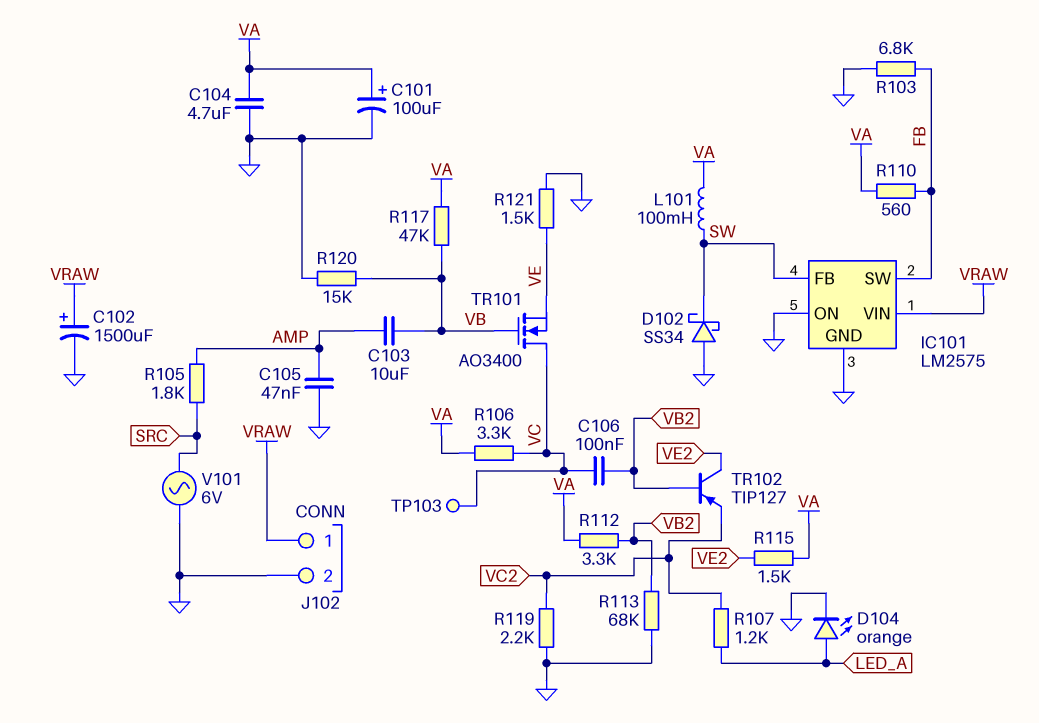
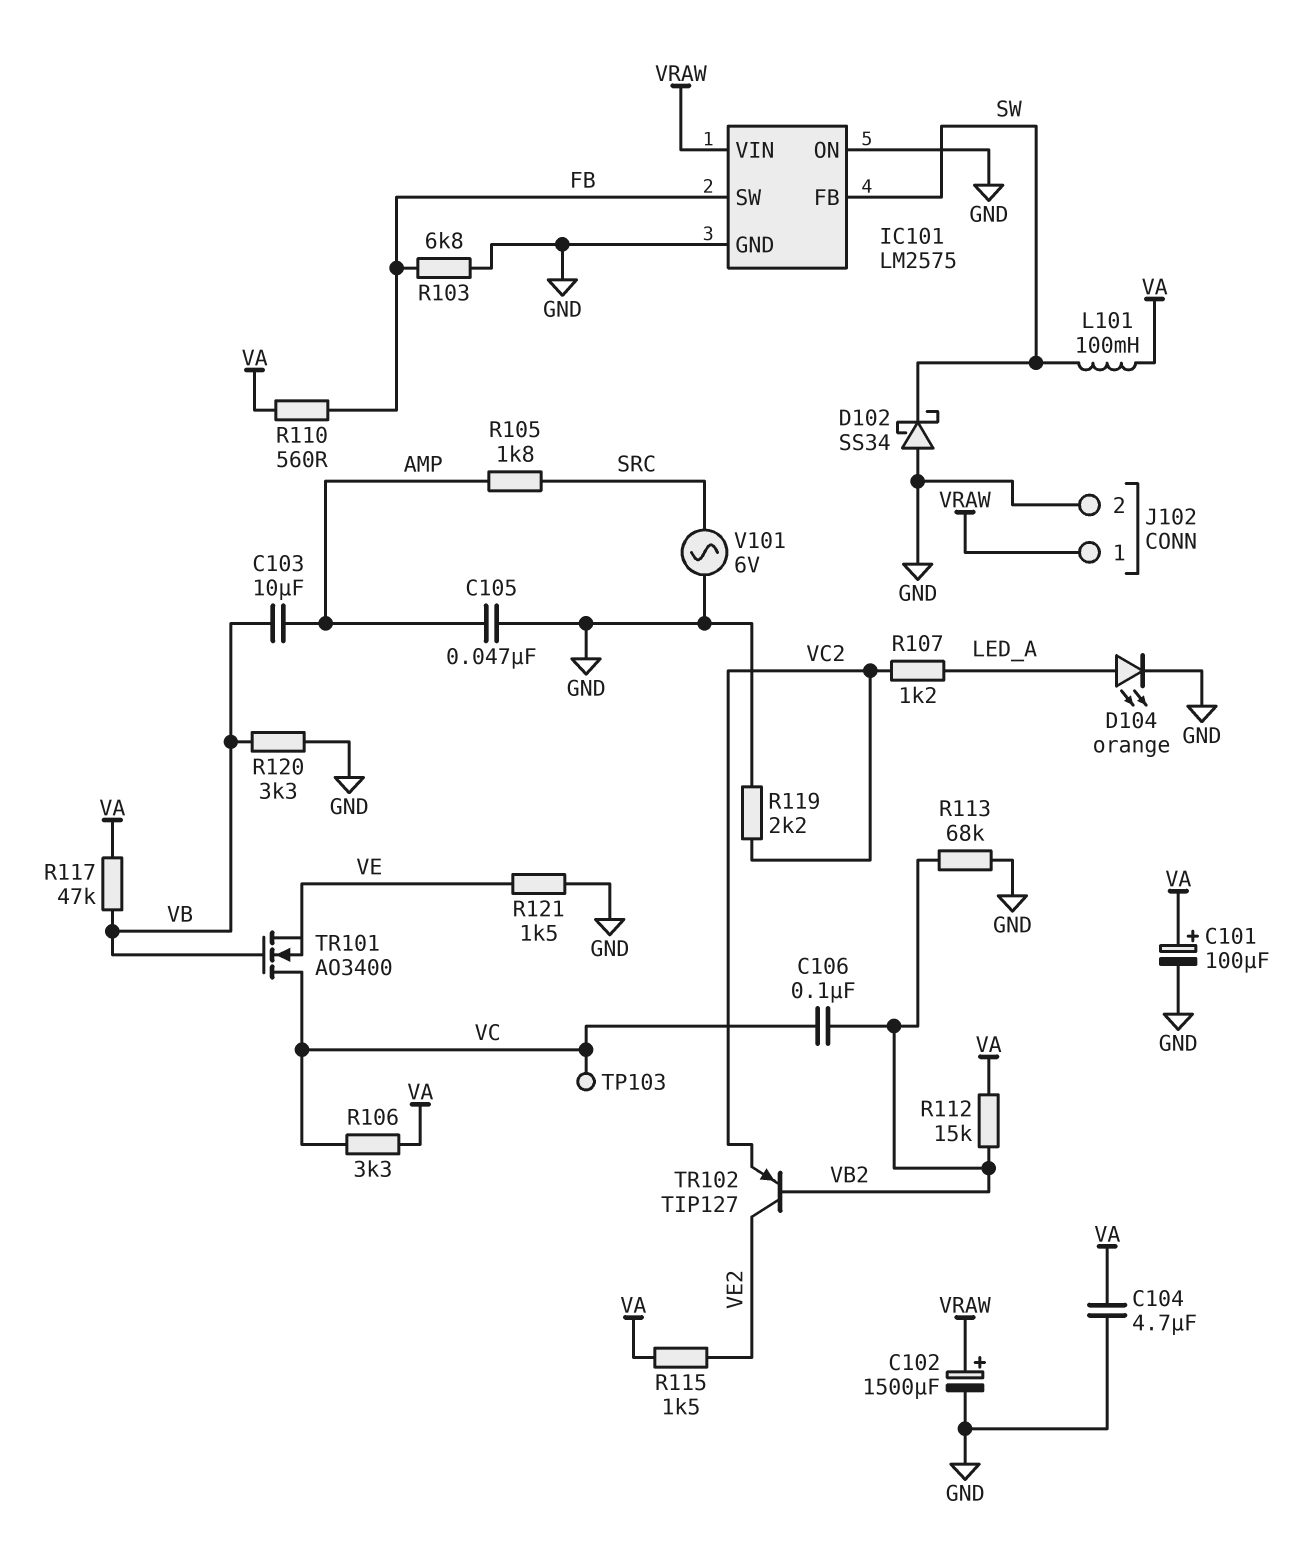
R112: 3.3k (VA, VB2) -> 15k (VA, VB2)
R120: 15k (GND, VB) -> 3.3k (GND, VB)

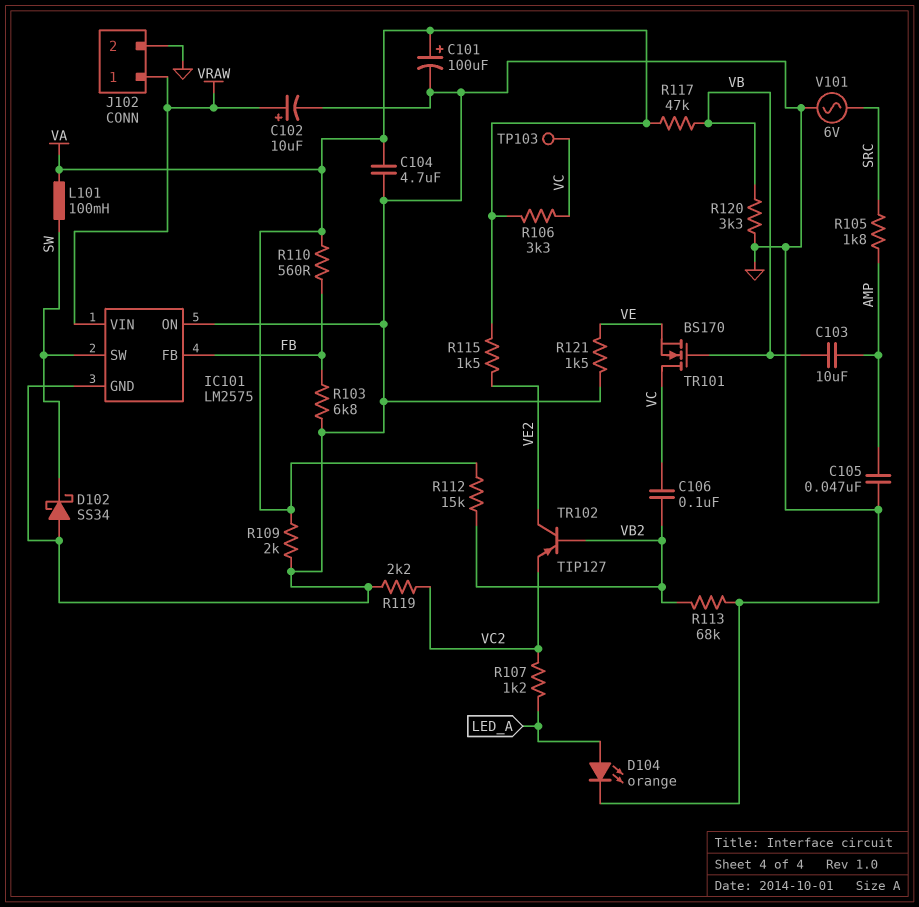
C102: 1500uF (plus VRAW, minus GND) -> 10uF (plus VRAW, minus GND)
IC101 pin FB: SW -> FB
IC101 pin SW: FB -> SW
R109: none -> 2k (GND, VA)
TR101: NMOS AO3400 (G VB, D VC, S VE) -> NMOS BS170 (G VB, D VC, S VE)

